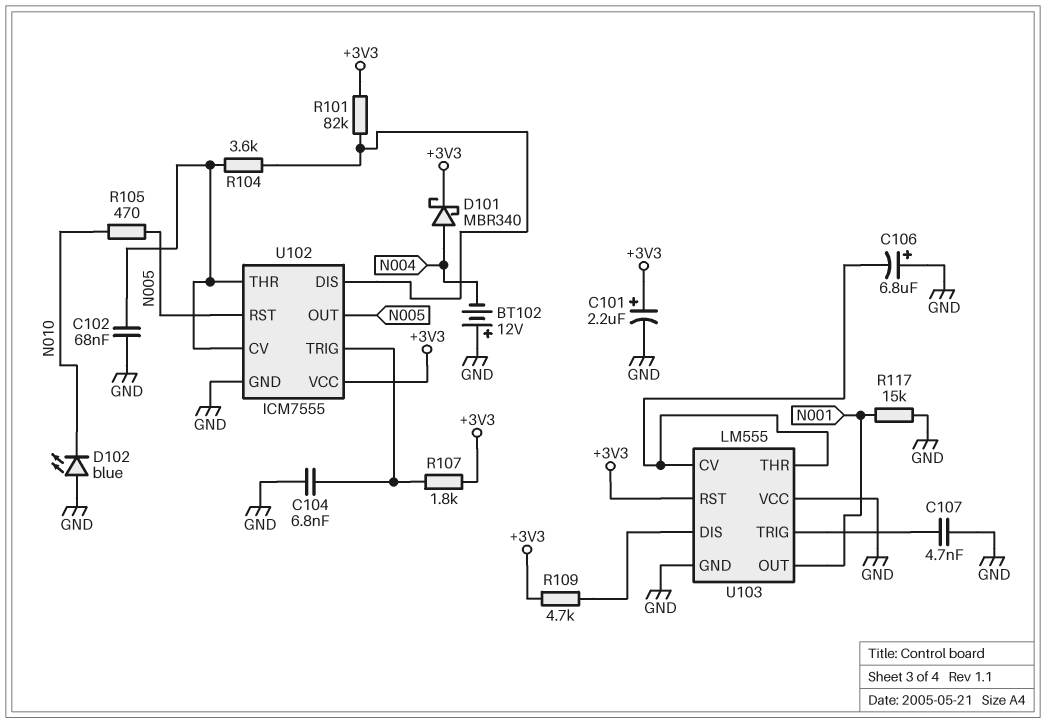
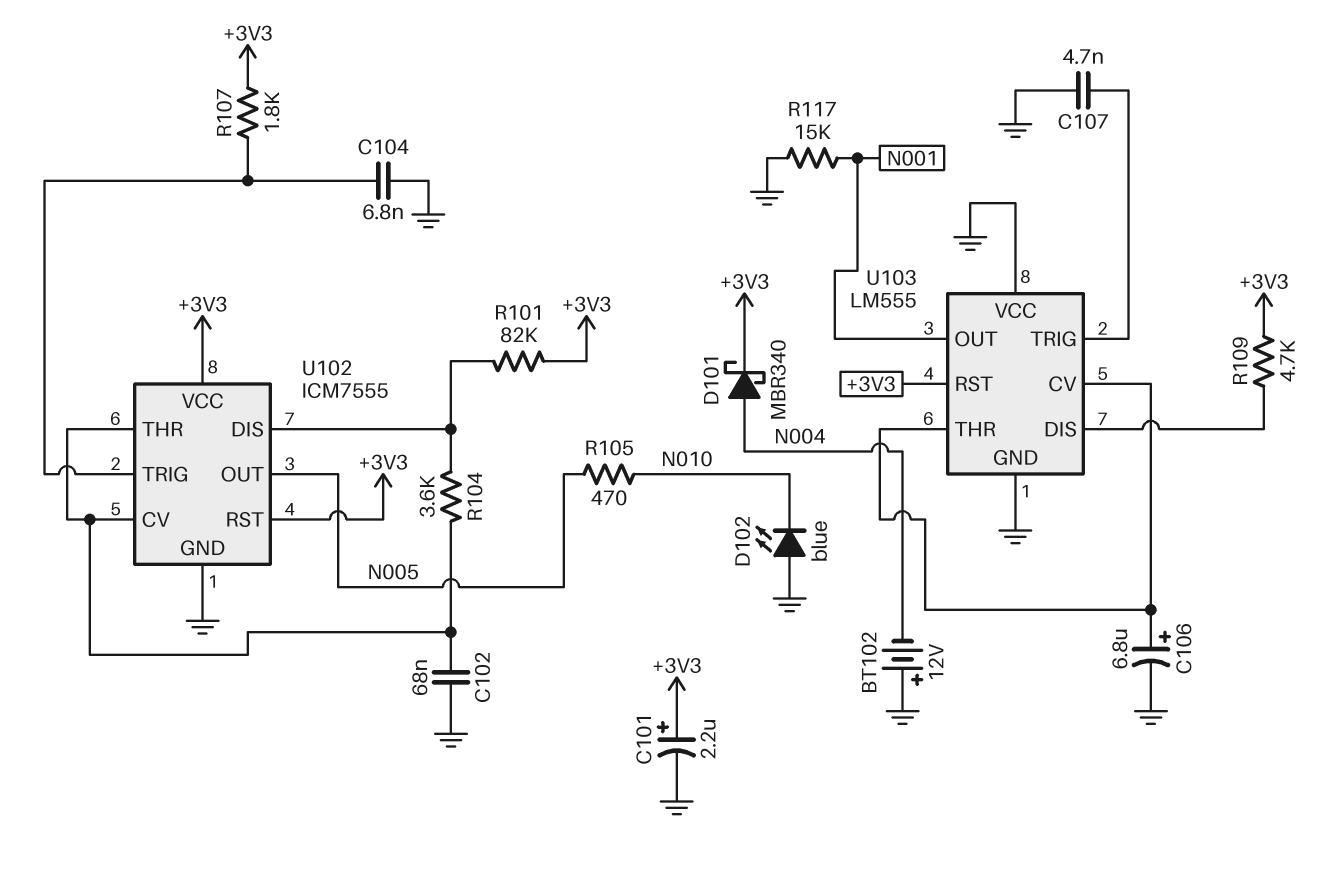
C106: 6.8uF (plus GND, minus U103/CV) -> 6.8uF (plus U103/CV, minus GND)
U102 pin RST: N005 -> +3V3

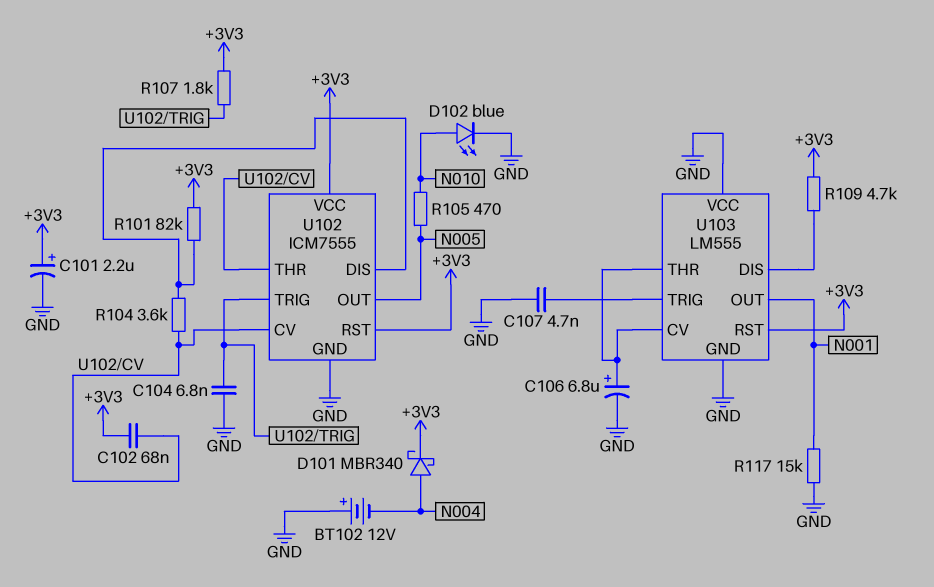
C102: 68nF (GND, U102/CV) -> 68nF (+3V3, U102/CV)
D102: LED blue (A GND, K N010) -> LED blue (A N010, K GND)

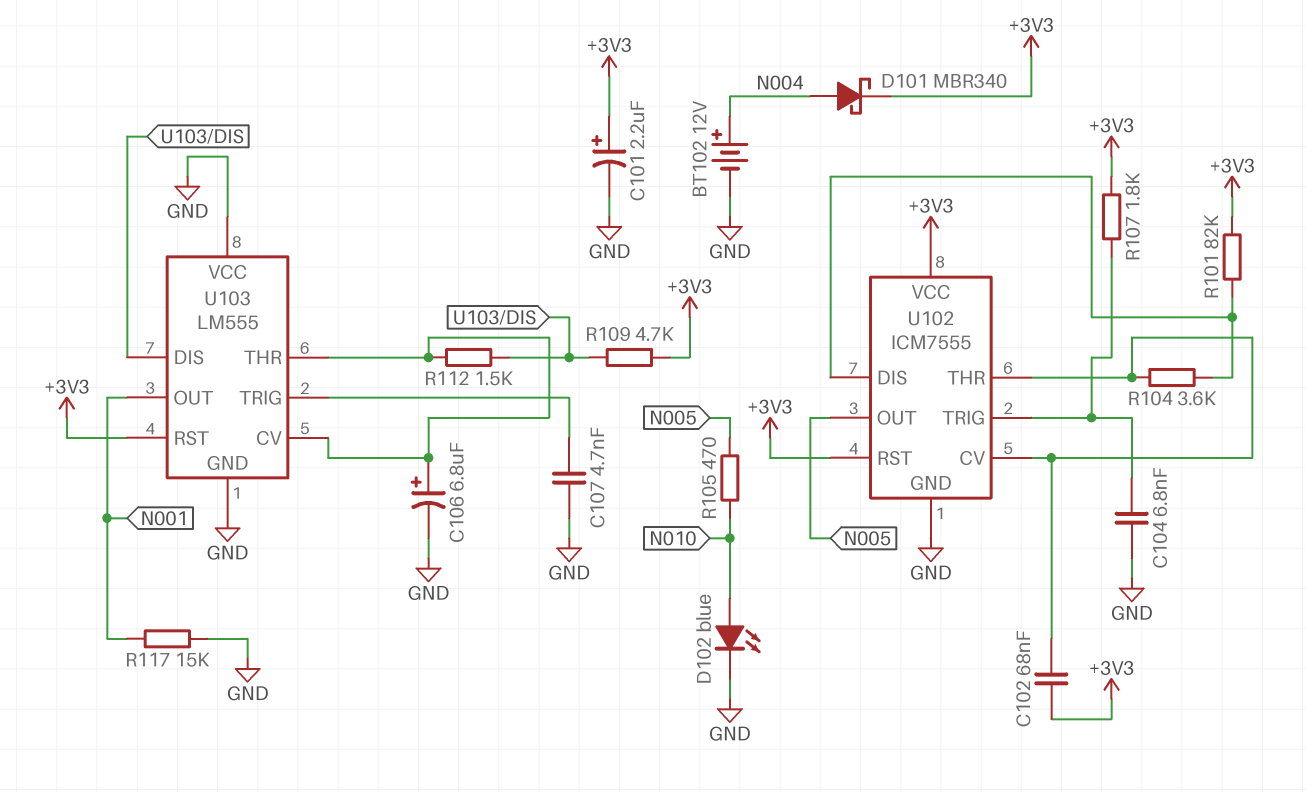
BT102: 12V (plus GND, minus N004) -> 12V (plus N004, minus GND)
R112: none -> 1.5k (U103/CV, U103/DIS)

